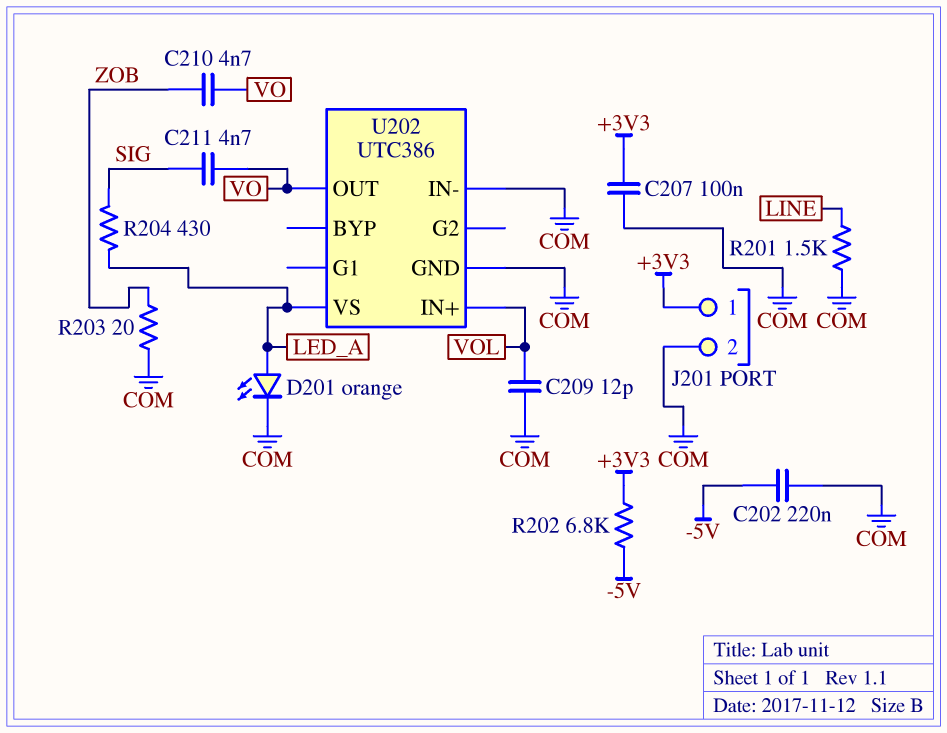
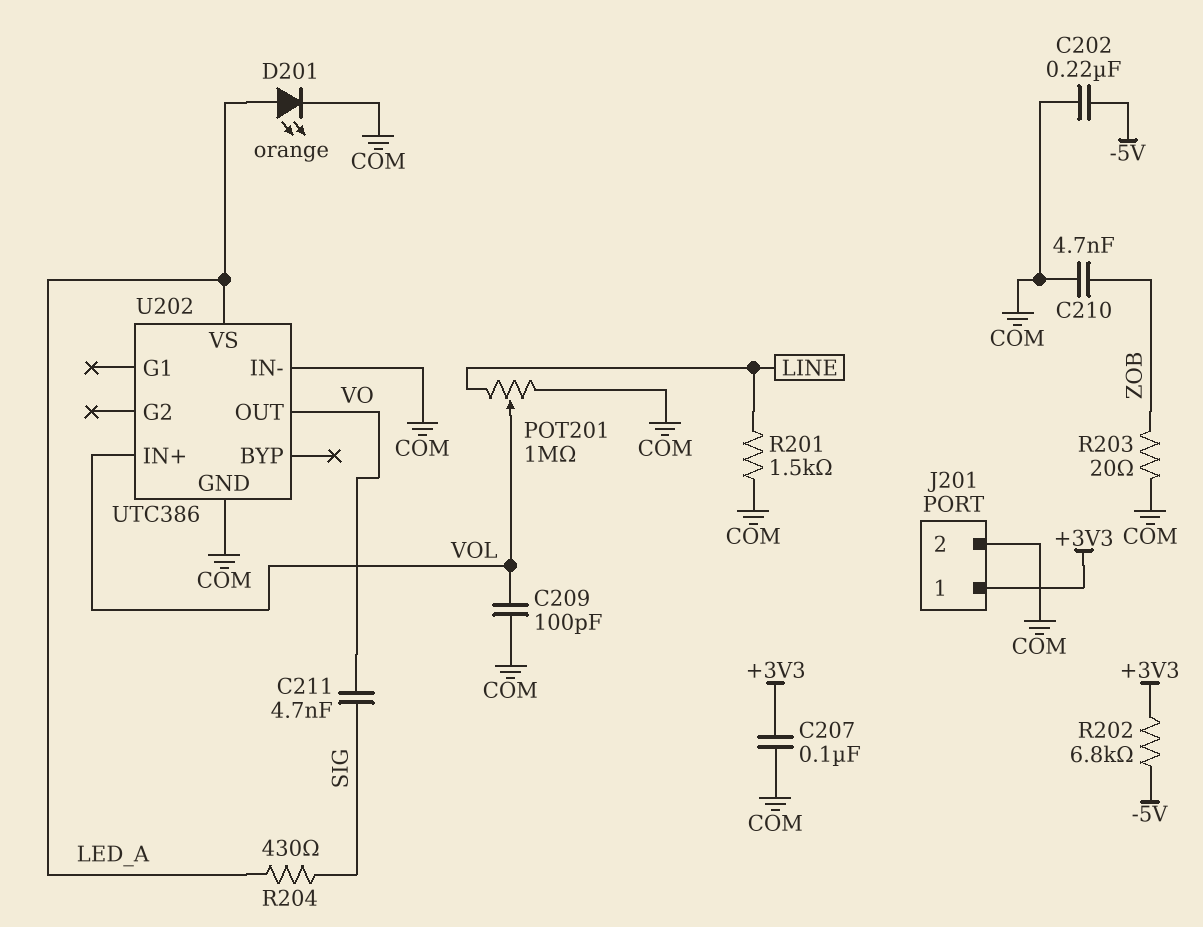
C209: 12pF (COM, VOL) -> 100pF (COM, VOL)
C210: 4.7nF (VO, ZOB) -> 4.7nF (COM, ZOB)
POT201: none -> 1M (COM, LINE, wiper VOL)

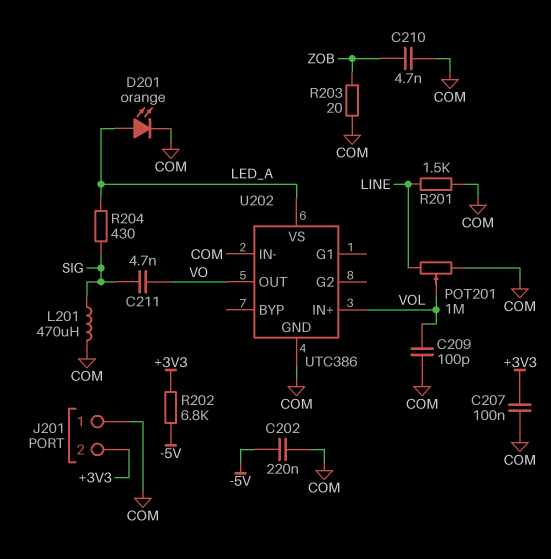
J201 pin 1: +3V3 -> COM
J201 pin 2: COM -> +3V3
L201: none -> 470uH (COM, SIG)

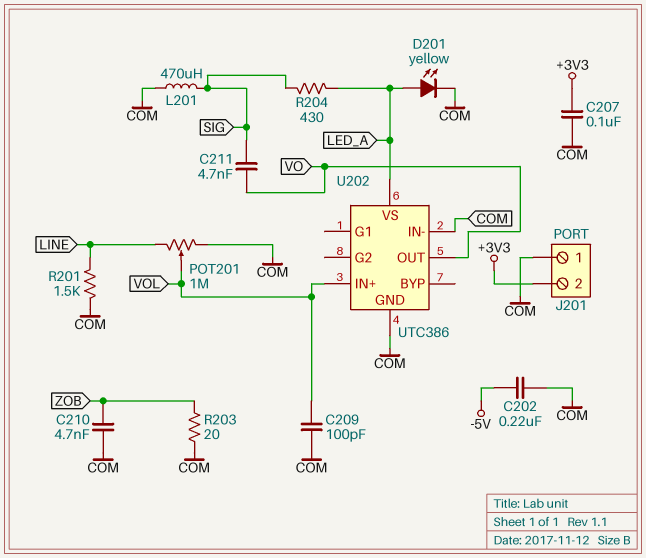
D201: LED orange (A LED_A, K COM) -> LED yellow (A LED_A, K COM)
R202: 6.8k (+3V3, -5V) -> none

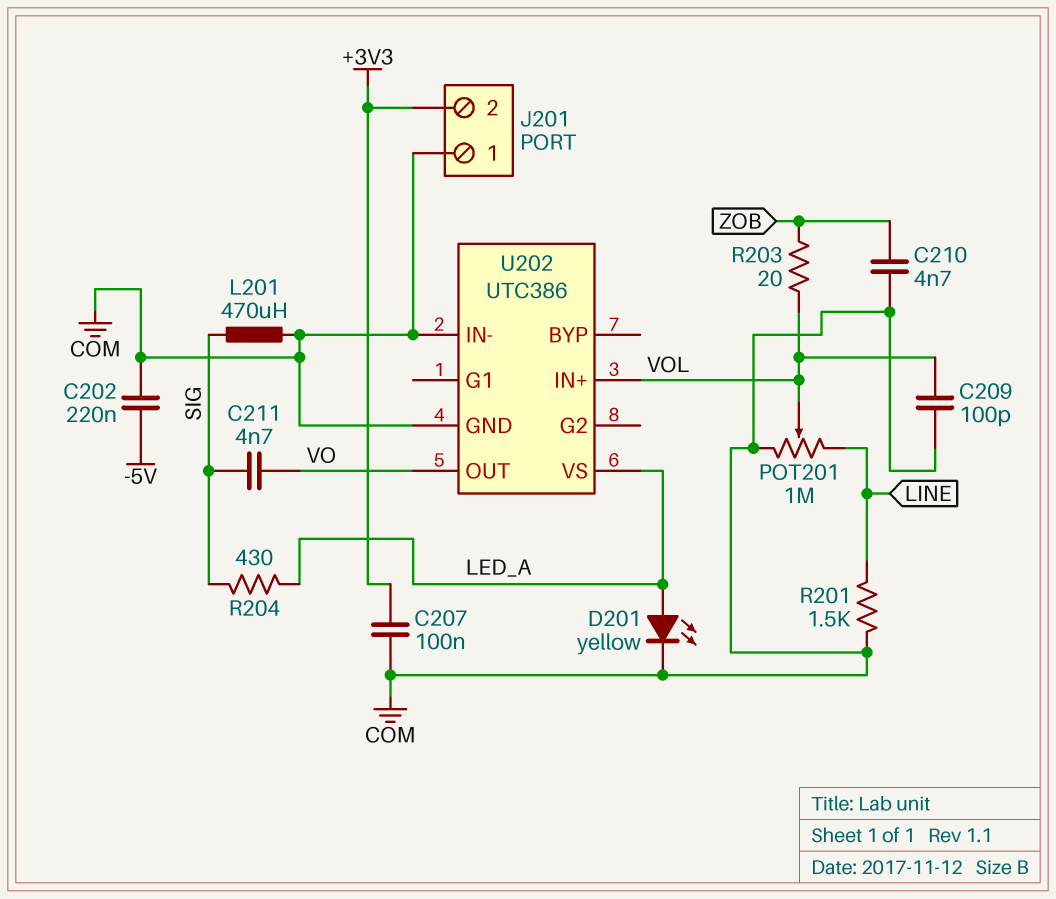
R203: 20 (COM, ZOB) -> 20 (VOL, ZOB)

